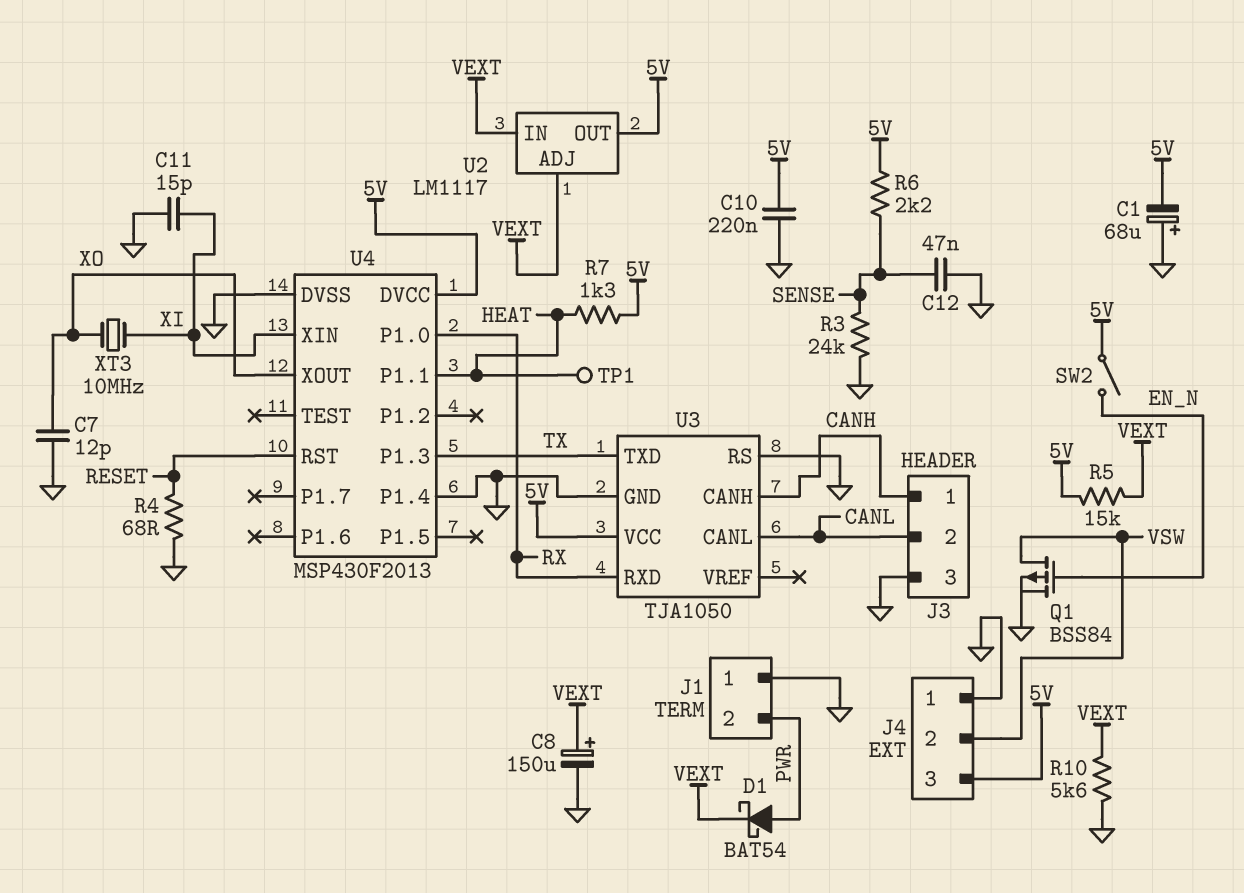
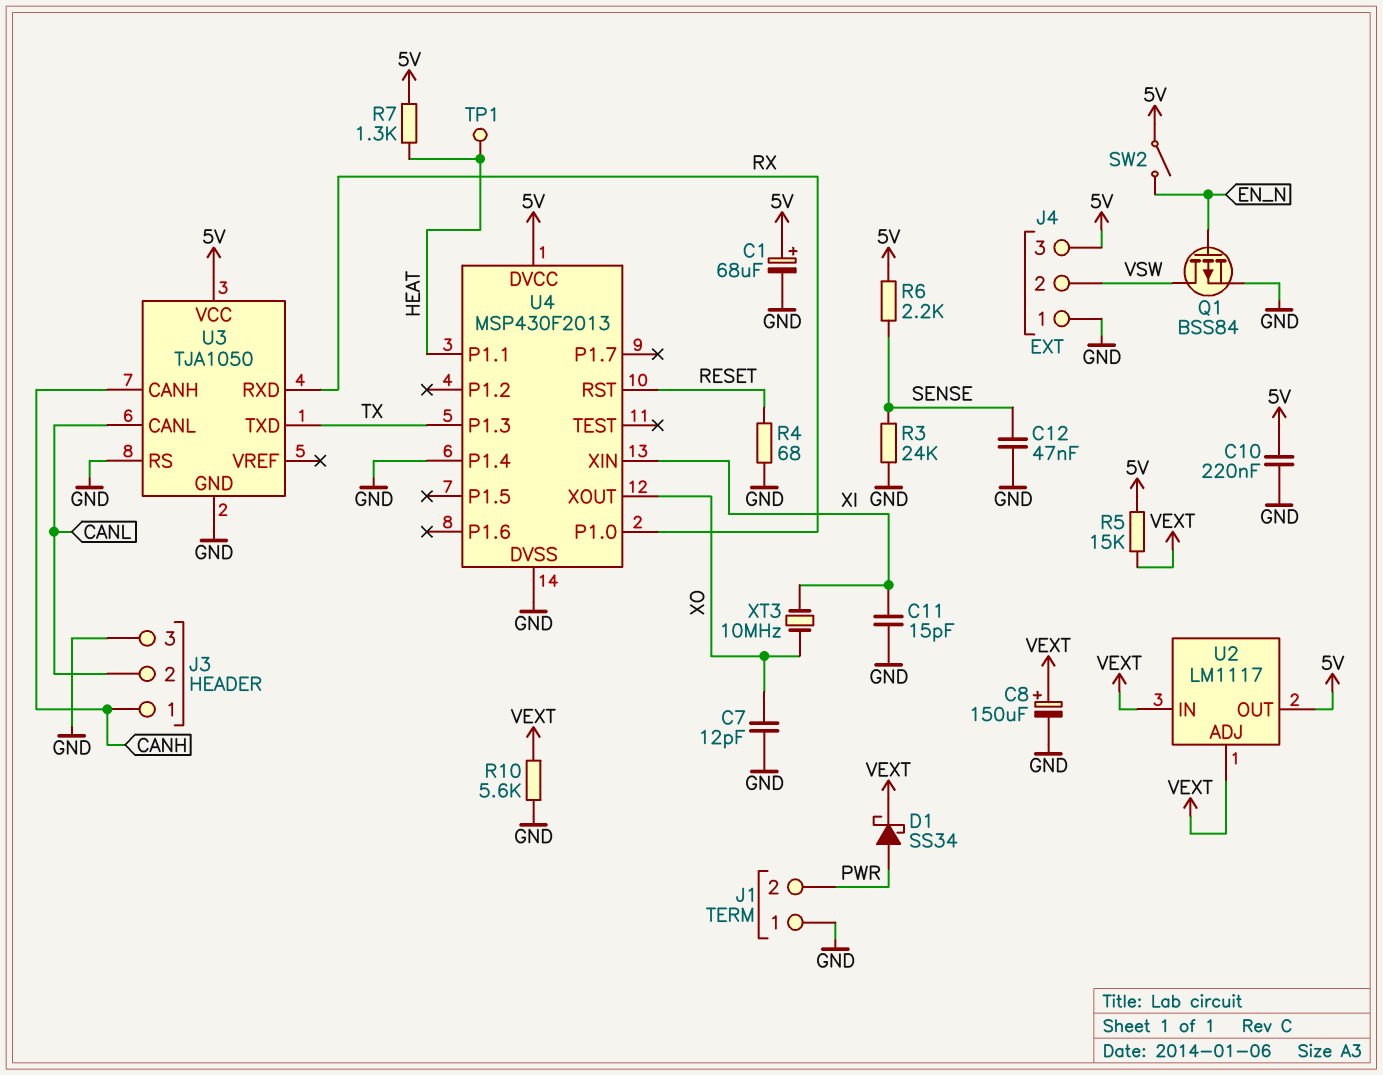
C1: 68uF (plus GND, minus 5V) -> 68uF (plus 5V, minus GND)
D1: schottky BAT54 (A PWR, K VEXT) -> schottky SS34 (A PWR, K VEXT)

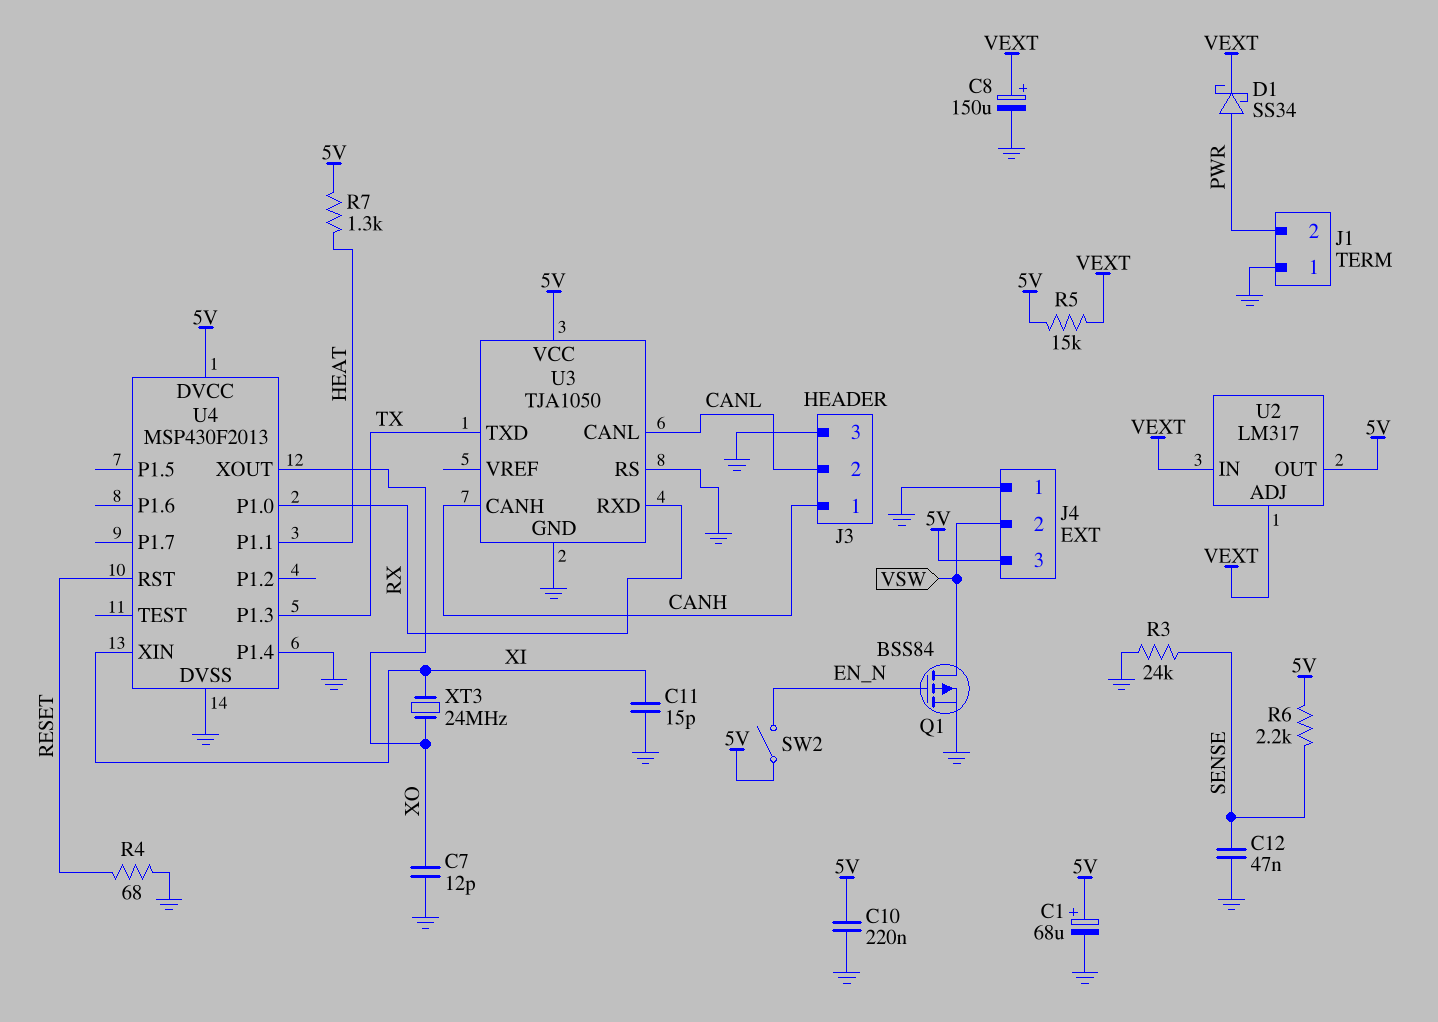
R10: 5.6k (GND, VEXT) -> none
TP1: test point (HEAT) -> none
U2: LM1117 -> LM317
XT3: 10MHz (XI, XO) -> 24MHz (XI, XO)

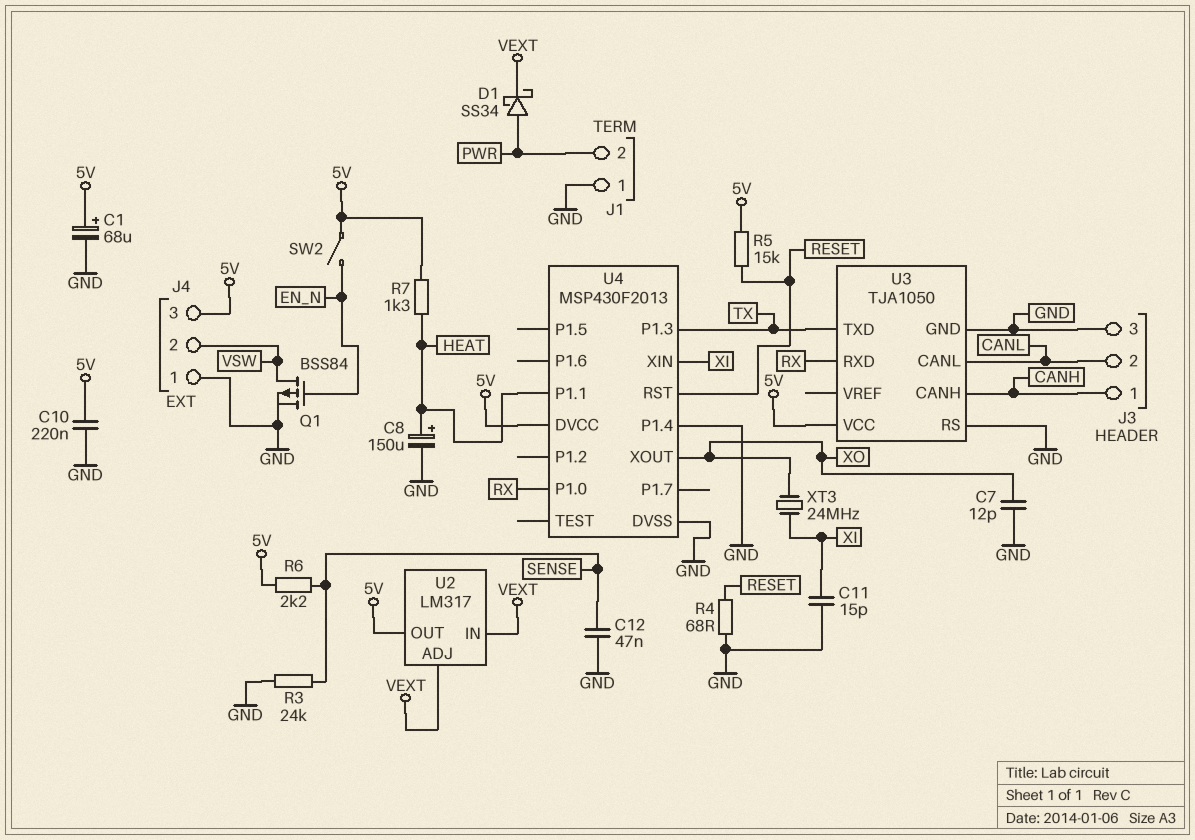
C8: 150uF (plus VEXT, minus GND) -> 150uF (plus HEAT, minus GND)
R5: 15k (5V, VEXT) -> 15k (5V, RESET)

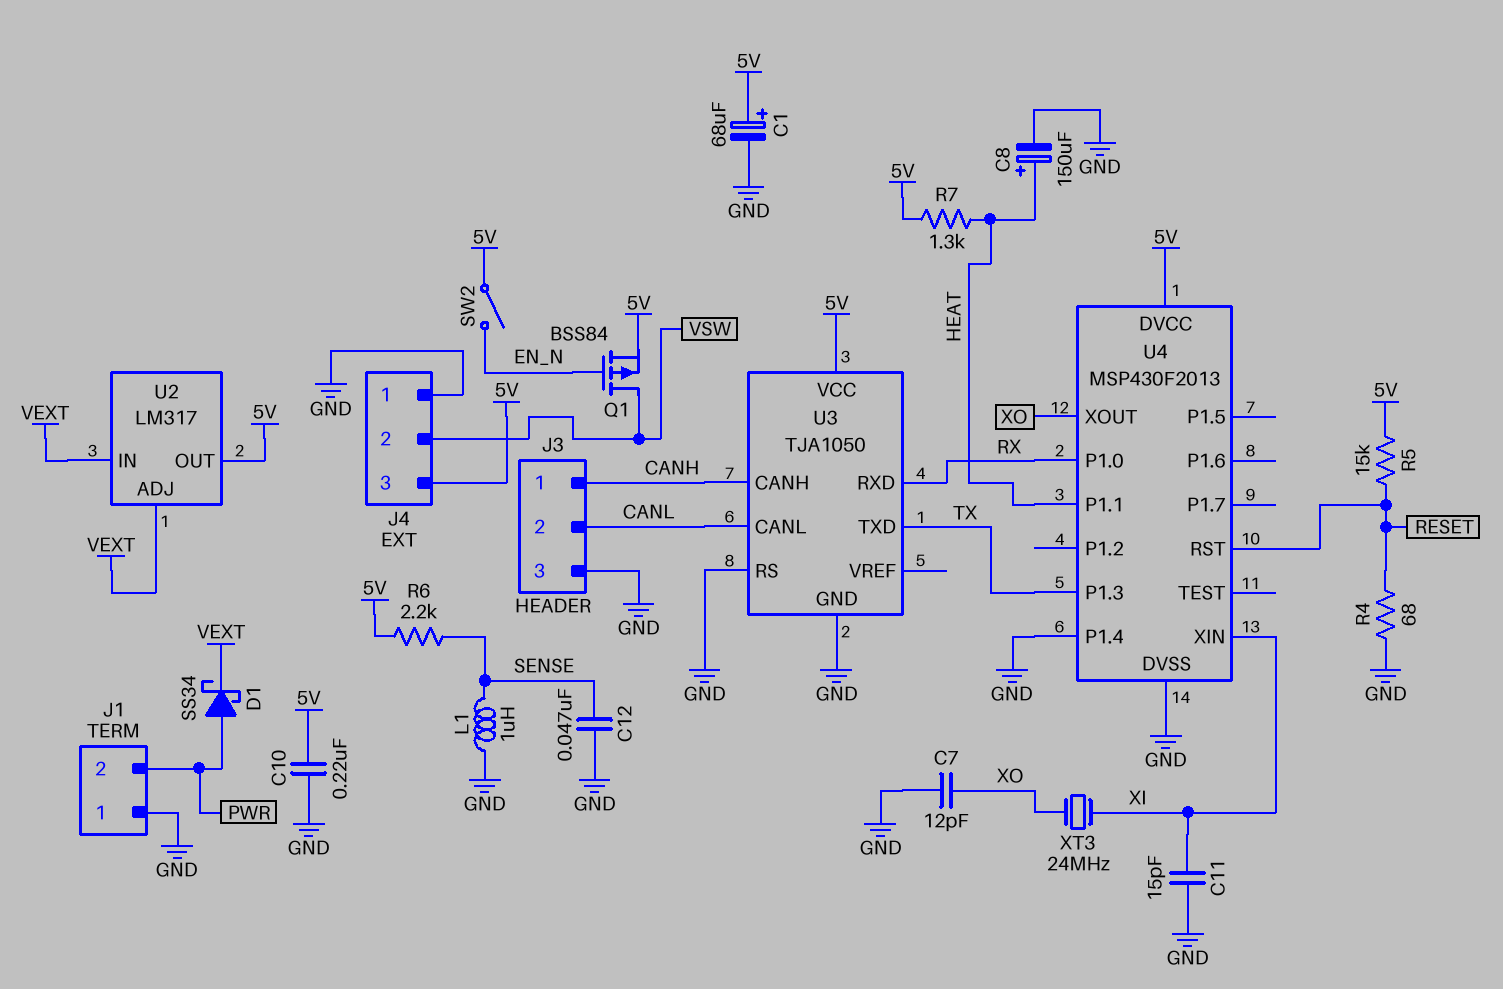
L1: none -> 1uH (GND, SENSE)
Q1: PMOS BSS84 (G EN_N, D VSW, S GND) -> PMOS BSS84 (G EN_N, D VSW, S 5V)
R3: 24k (GND, SENSE) -> none

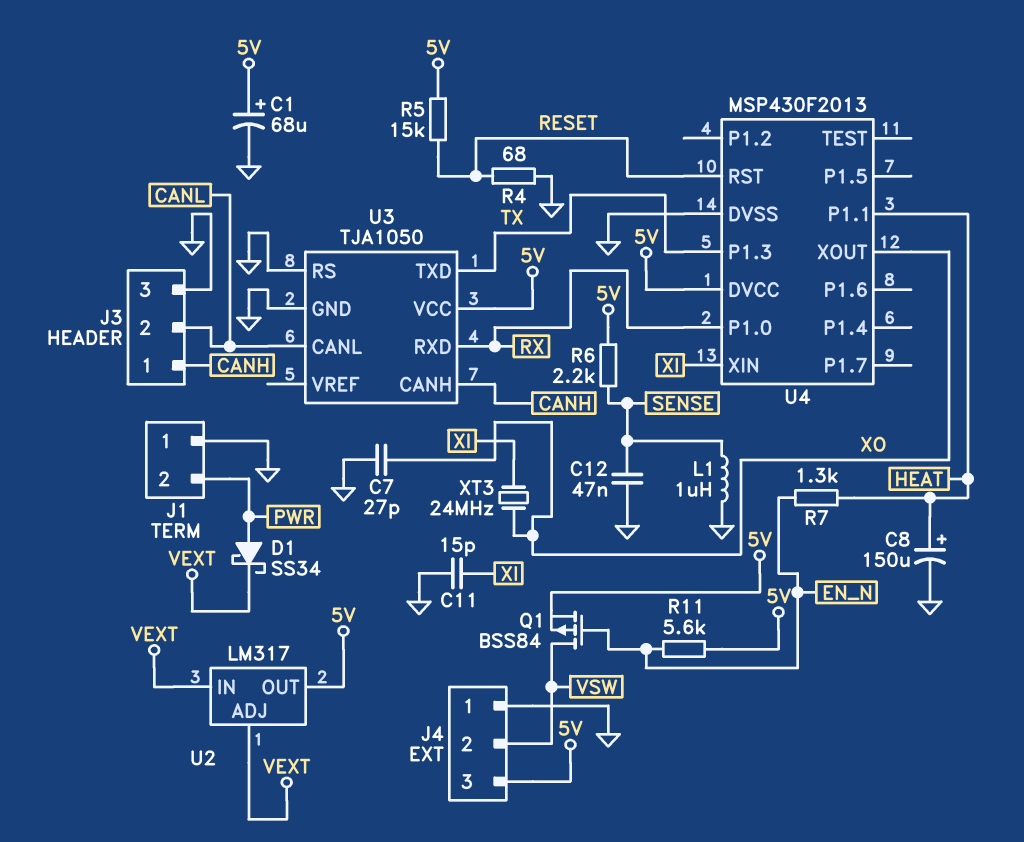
C7: 12pF (GND, XO) -> 27pF (GND, XO)
C10: 220nF (5V, GND) -> none
R7: 1.3k (5V, HEAT) -> 1.3k (EN_N, HEAT)
R11: none -> 5.6k (5V, EN_N)
SW2: switch (5V, EN_N) -> none
U4 pin P1.4: GND -> none

